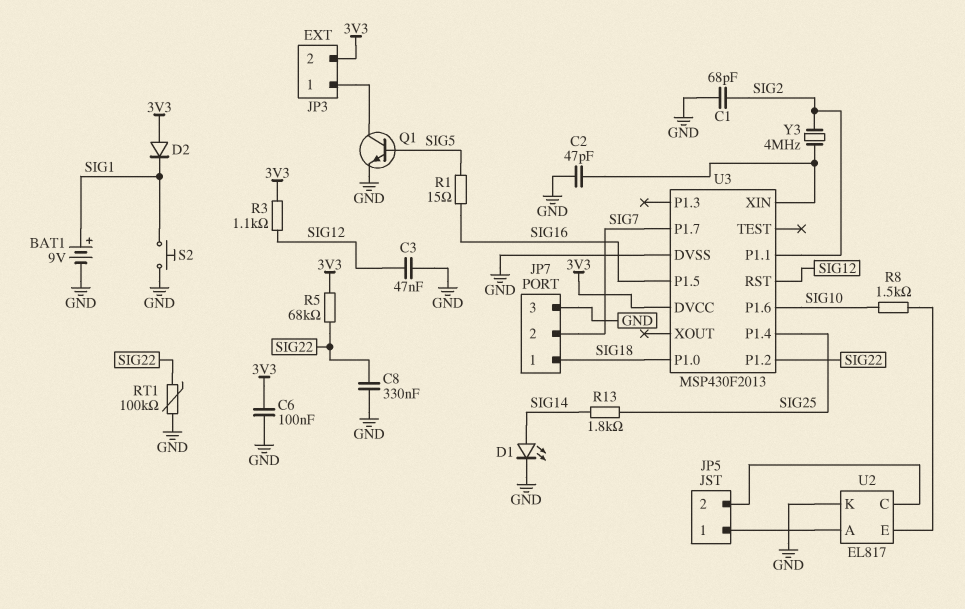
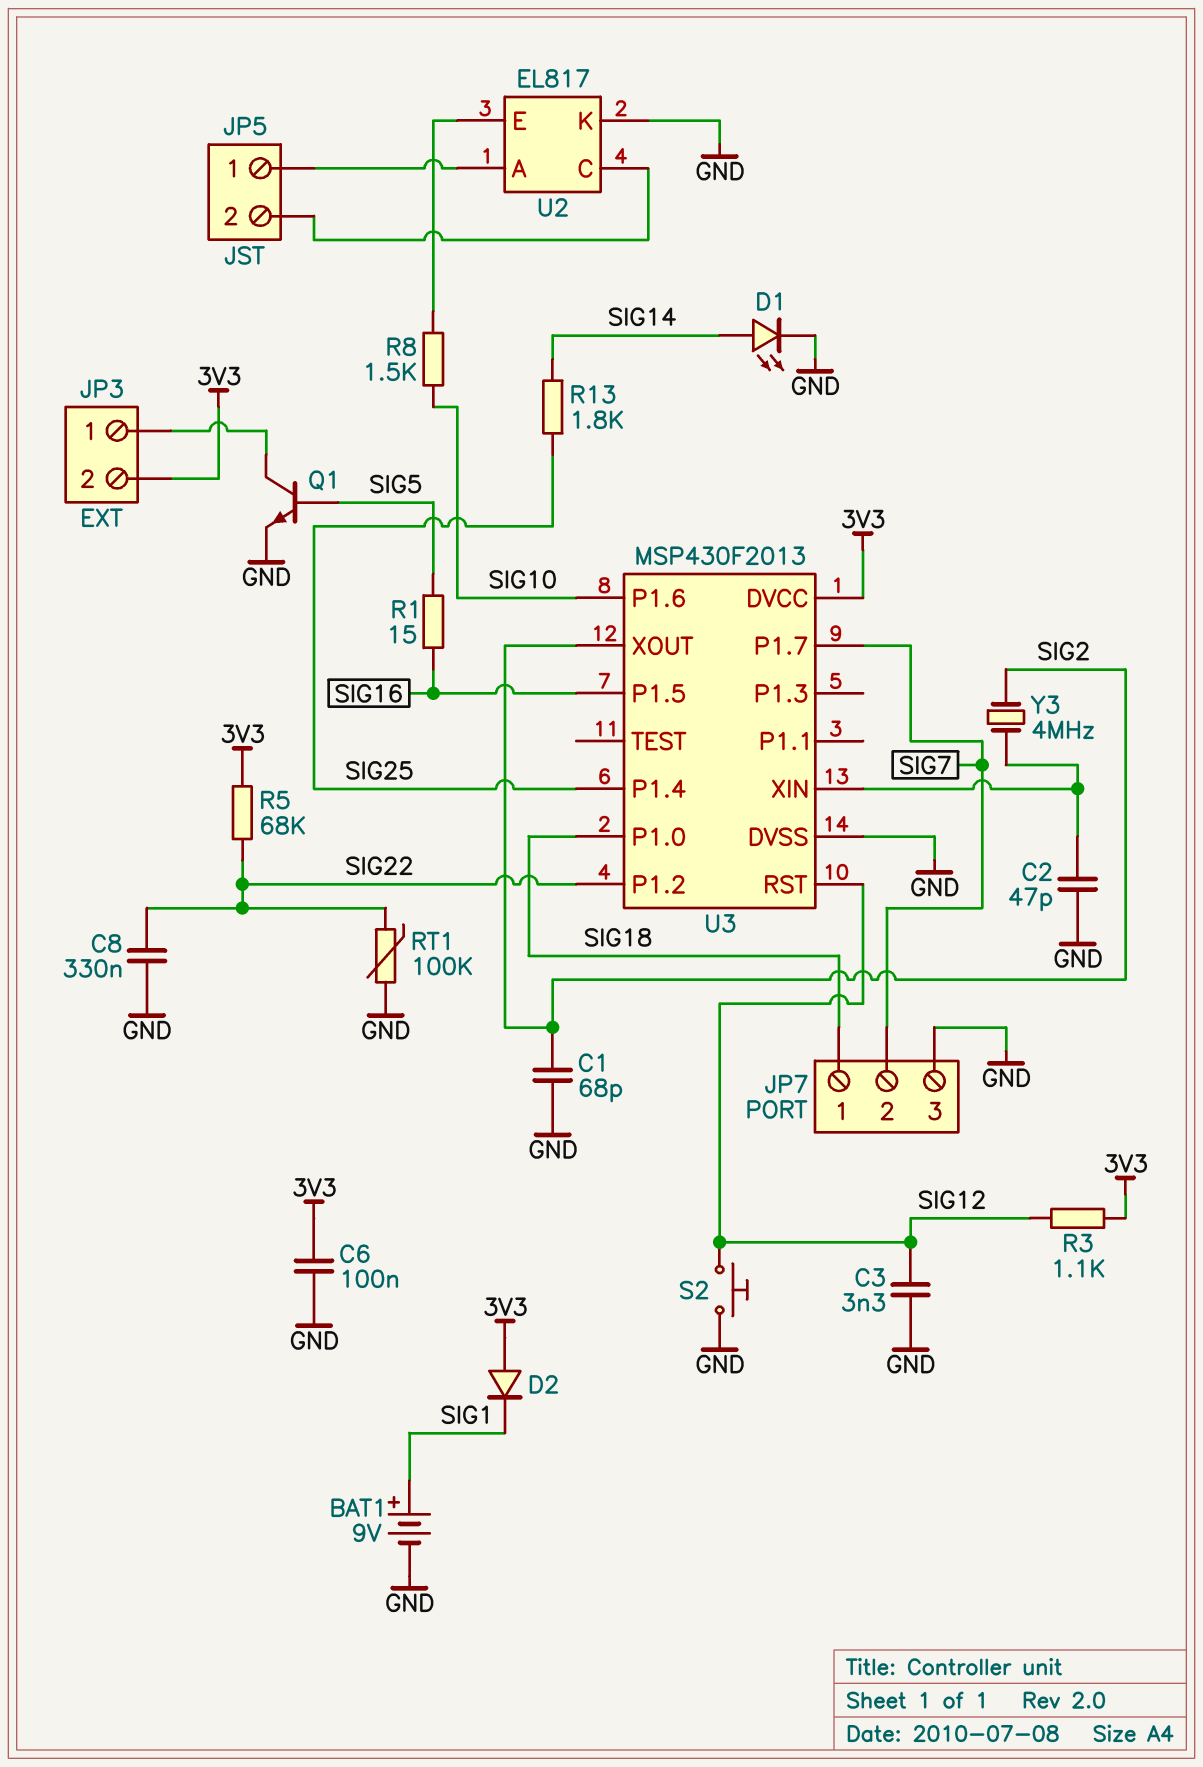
C3: 47nF (GND, SIG12) -> 3.3nF (GND, SIG12)
S2: button (GND, SIG1) -> button (GND, SIG12)
U3 pin P1.1: SIG2 -> none
U3 pin XOUT: none -> SIG2

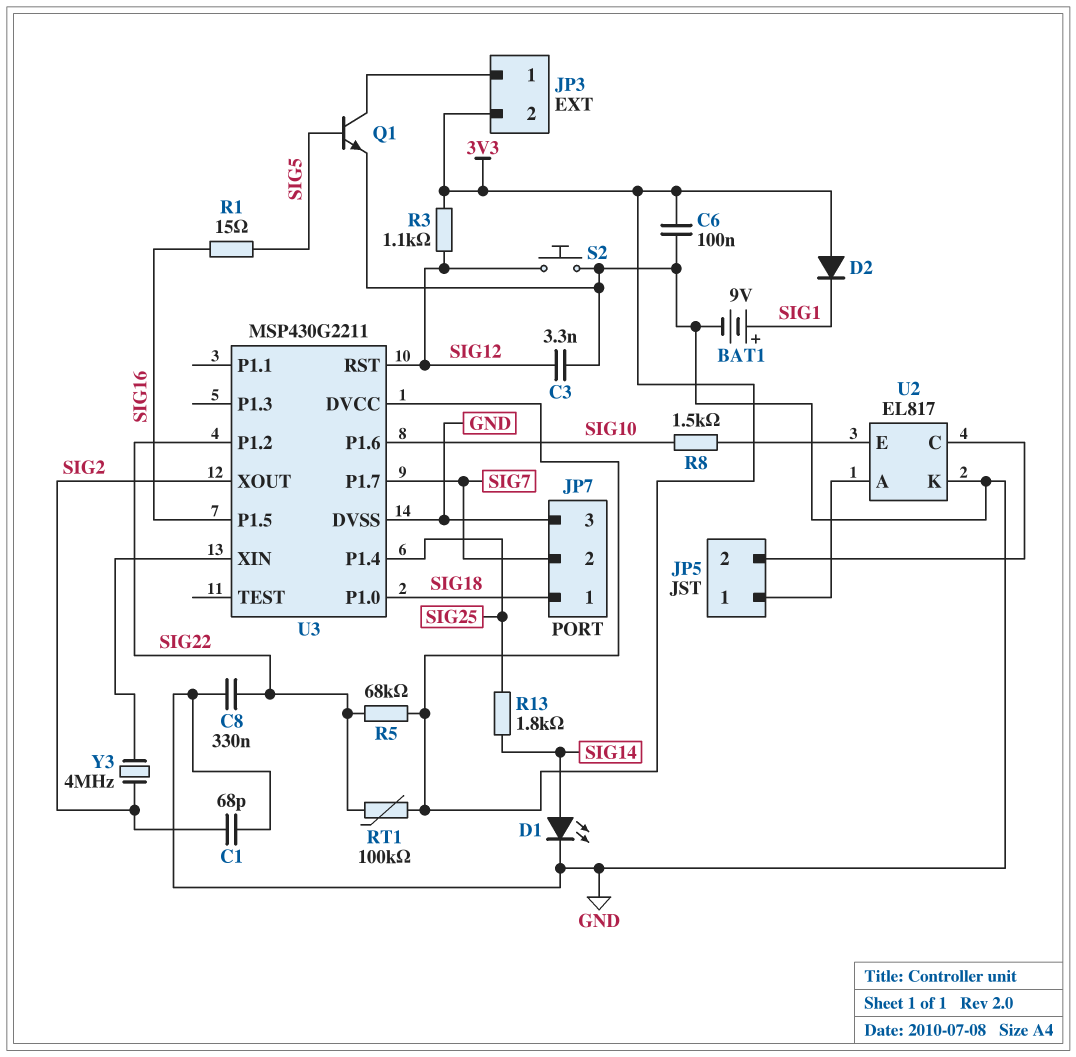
C2: 47pF (GND, U3/XIN) -> none
RT1: 100k (GND, SIG22) -> 100k (3V3, SIG22)
U3: MSP430F2013 -> MSP430G2211

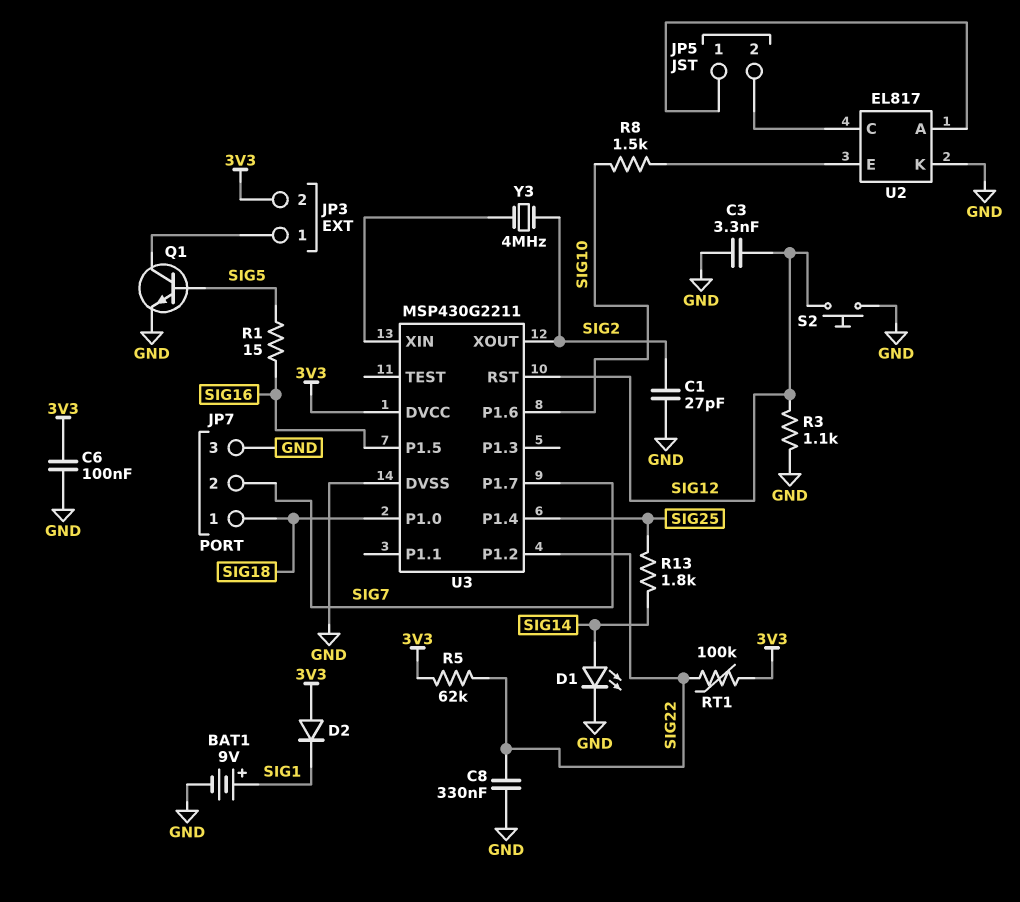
C1: 68pF (GND, SIG2) -> 27pF (GND, SIG2)
R3: 1.1k (3V3, SIG12) -> 1.1k (GND, SIG12)
R5: 68k (3V3, SIG22) -> 62k (3V3, SIG22)

